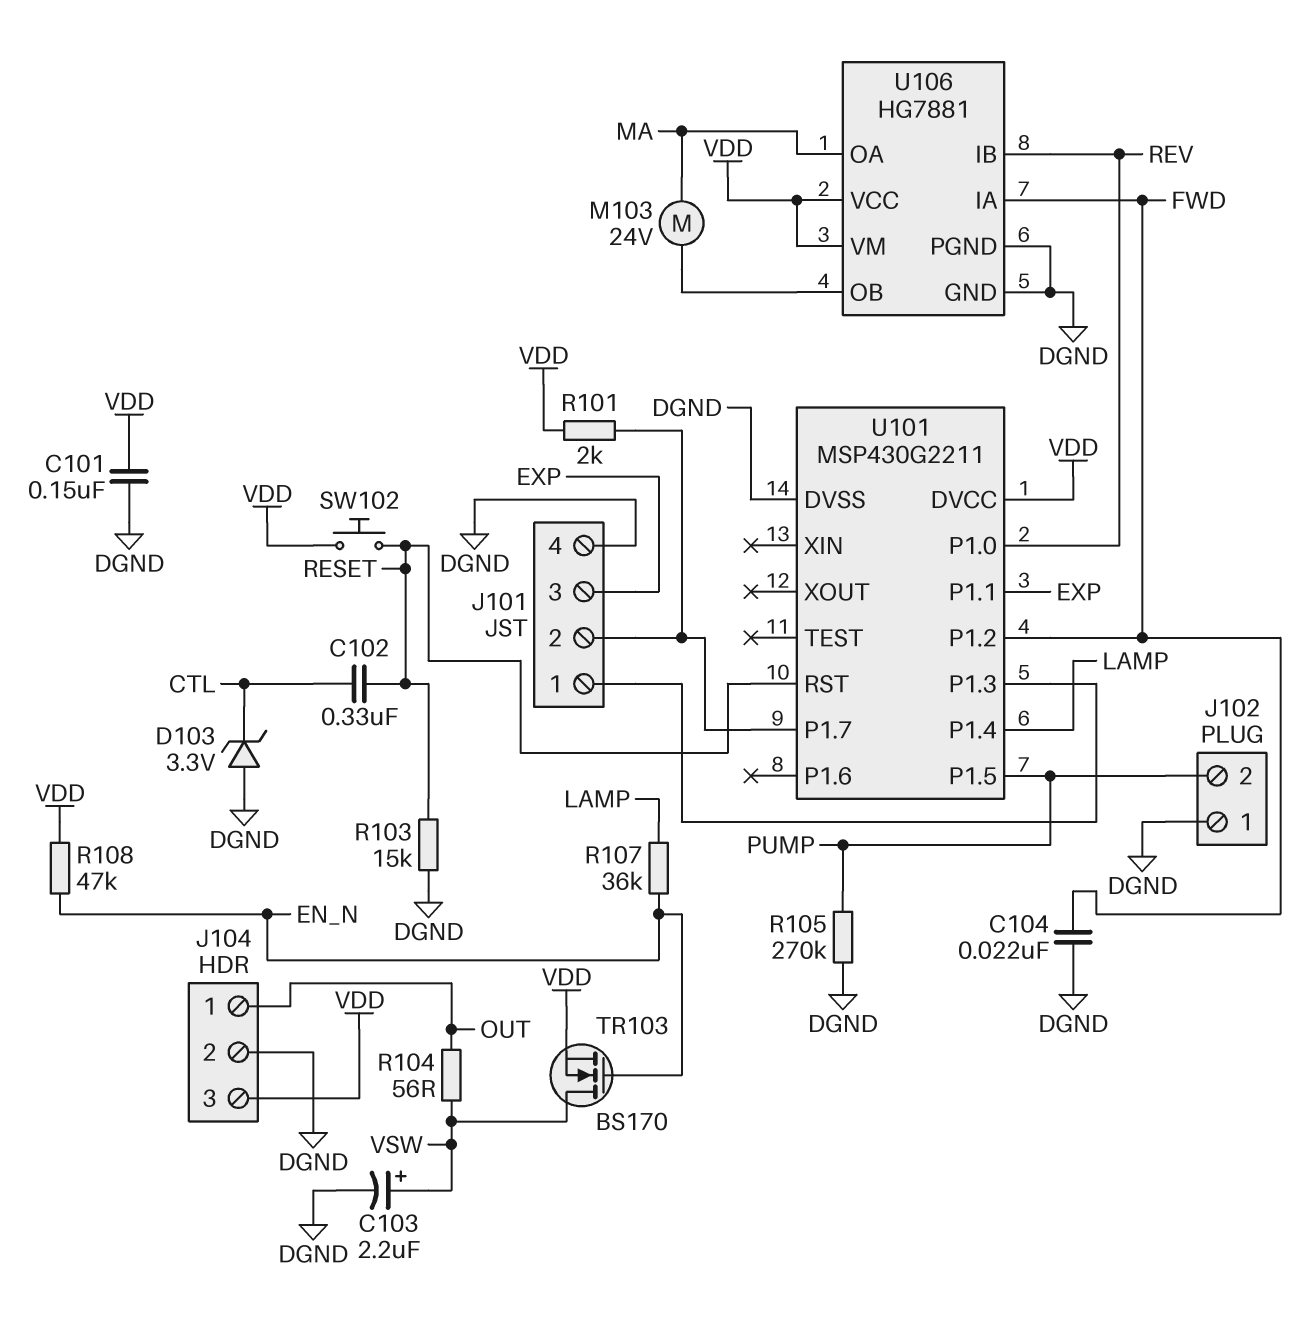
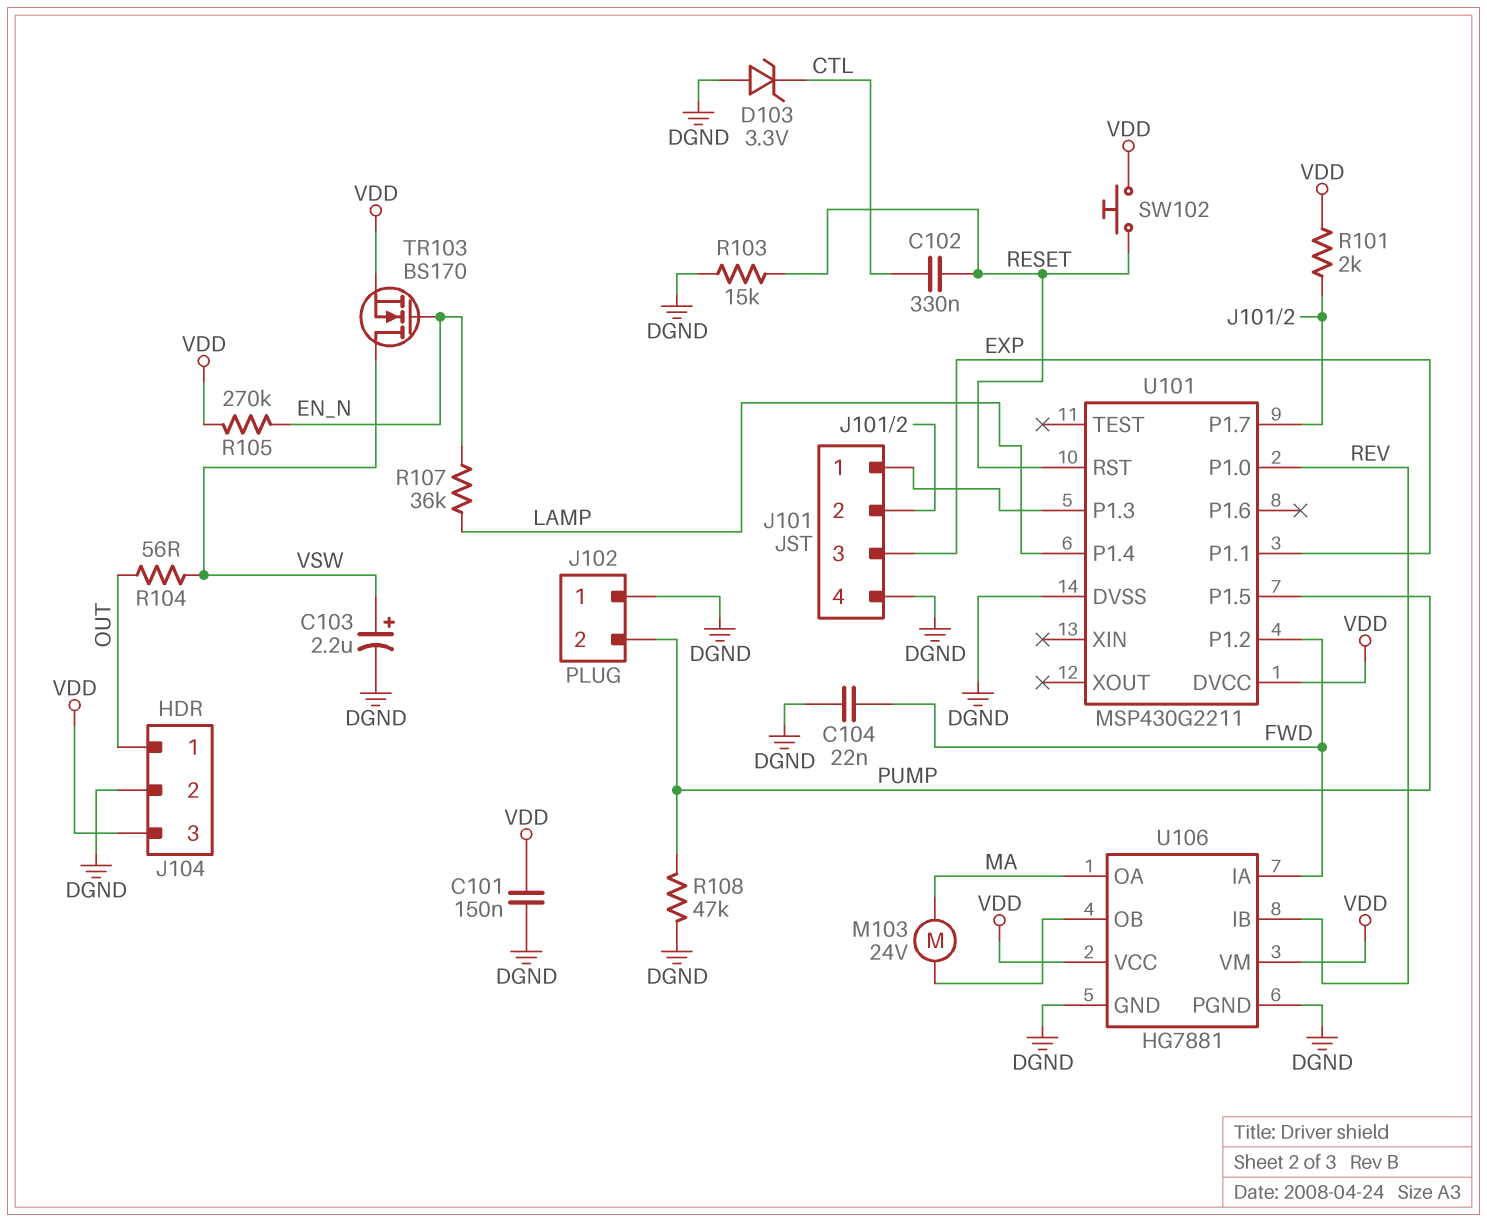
R105: 270k (DGND, PUMP) -> 270k (EN_N, VDD)
R108: 47k (EN_N, VDD) -> 47k (DGND, PUMP)

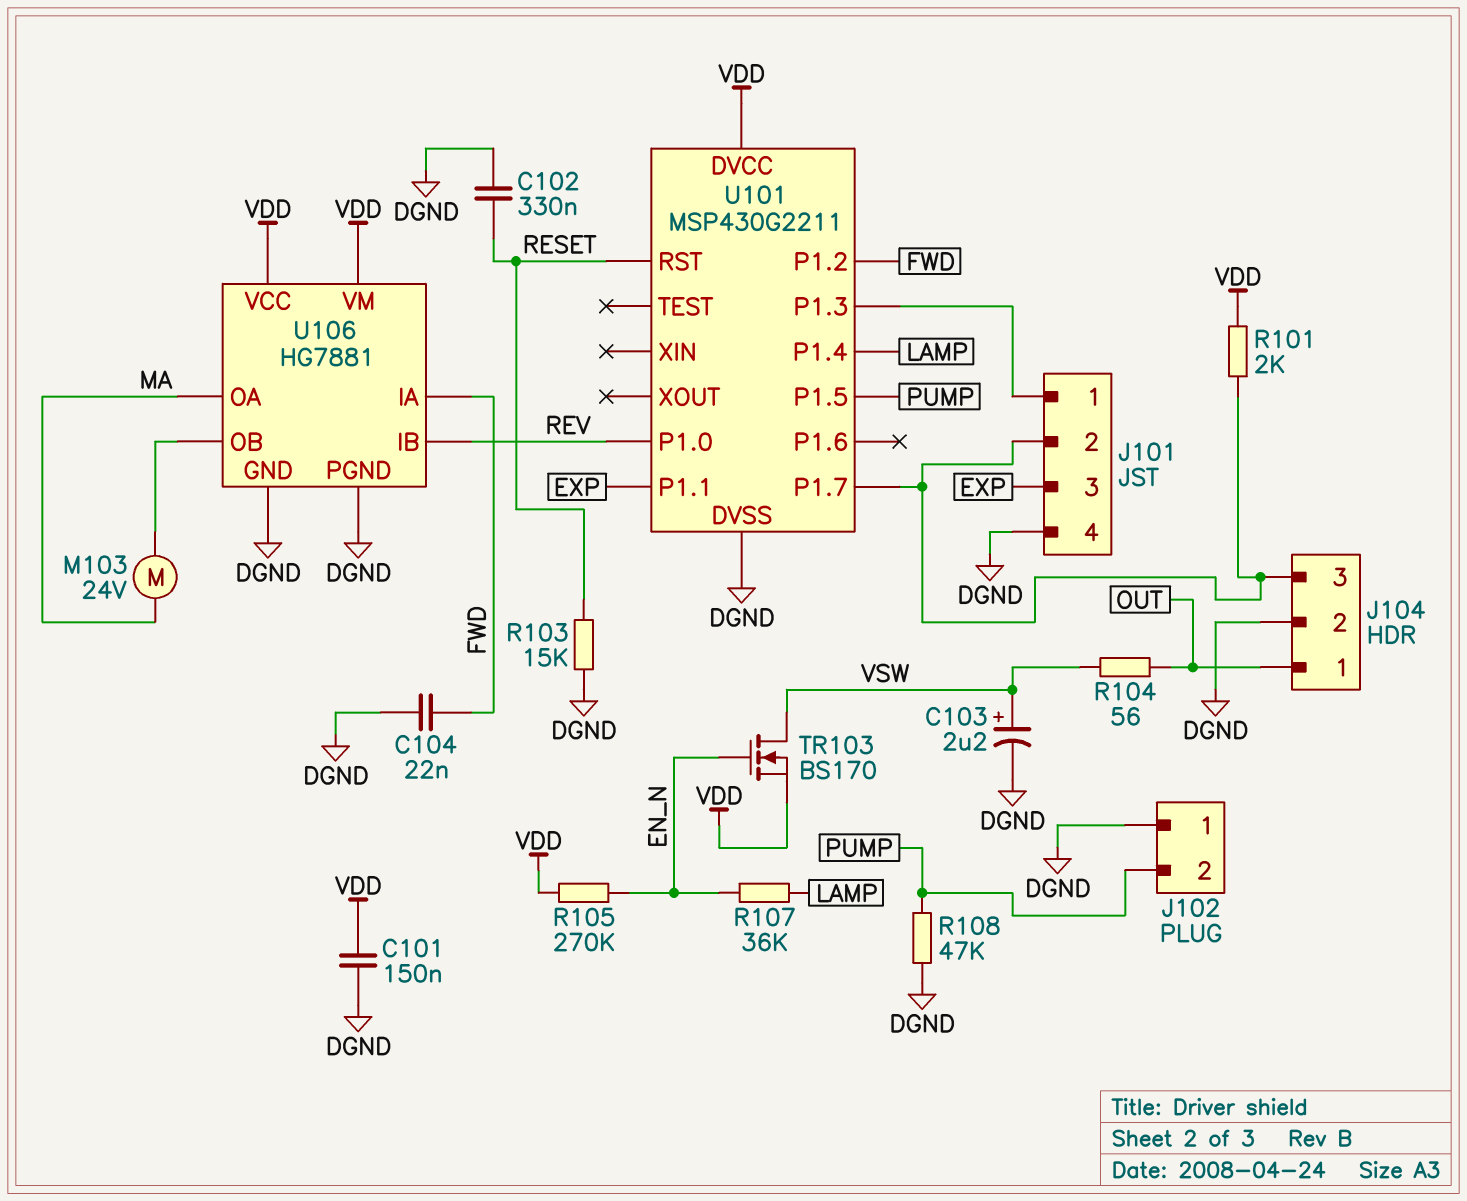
C102: 330nF (CTL, RESET) -> 330nF (DGND, RESET)
D103: zener 3.3V (A DGND, K CTL) -> none
J104 pin 3: VDD -> J101/2
SW102: button (RESET, VDD) -> none

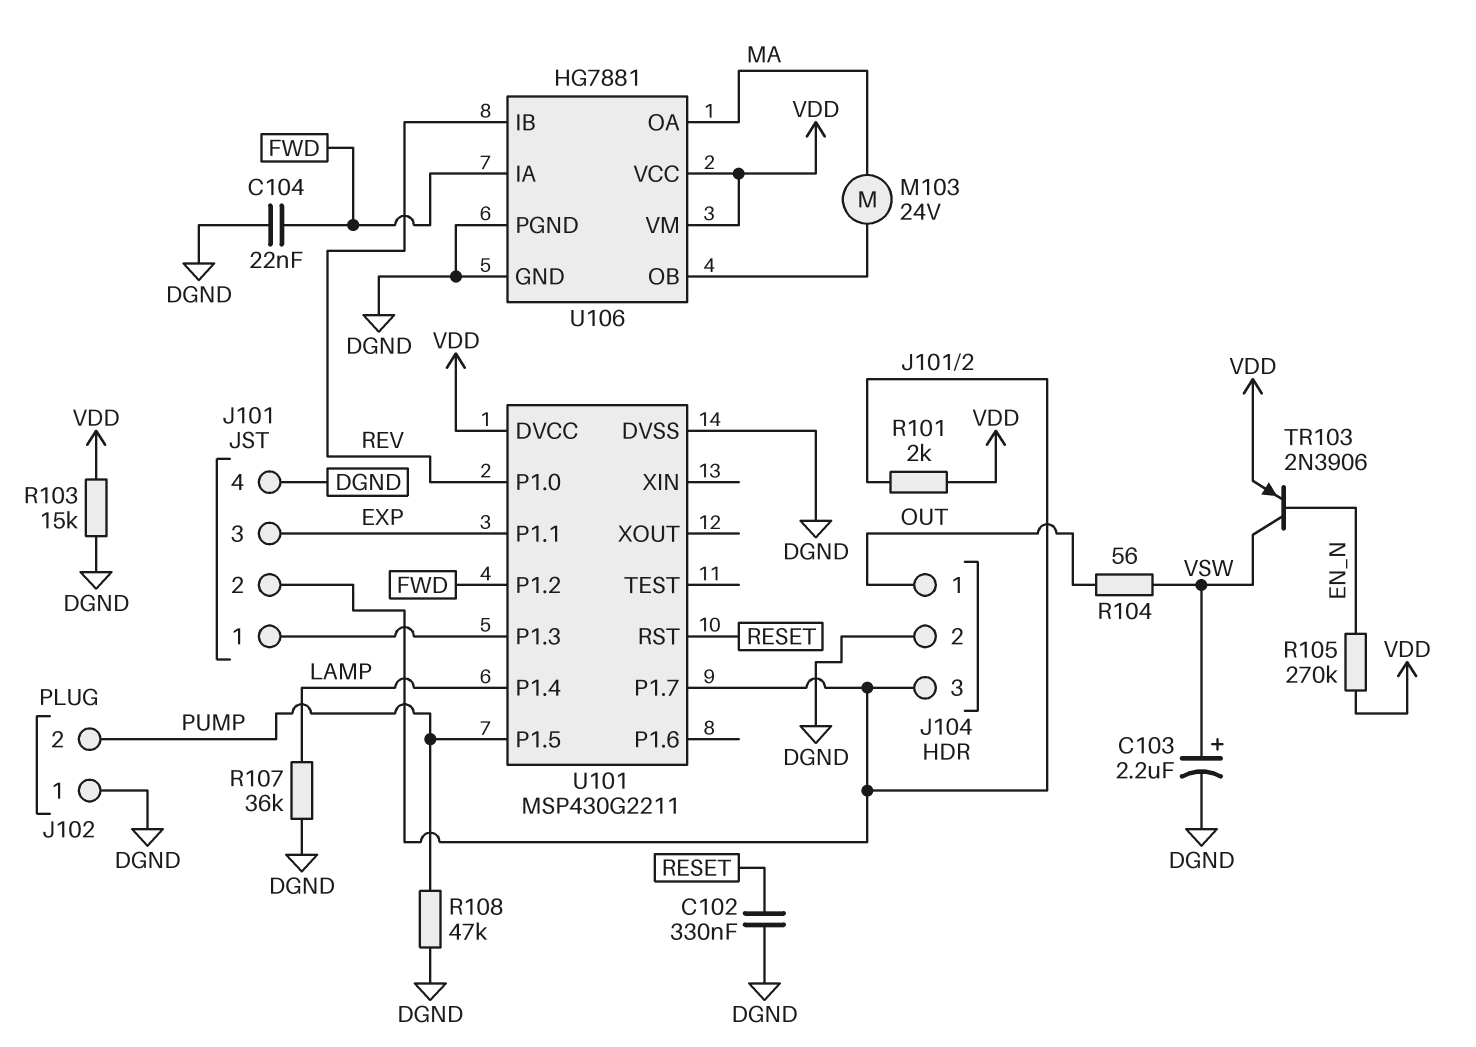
C101: 150nF (DGND, VDD) -> none
R103: 15k (DGND, RESET) -> 15k (DGND, VDD)
R107: 36k (EN_N, LAMP) -> 36k (DGND, LAMP)
TR103: NMOS BS170 (G EN_N, D VSW, S VDD) -> PNP 2N3906 (B EN_N, C VSW, E VDD)

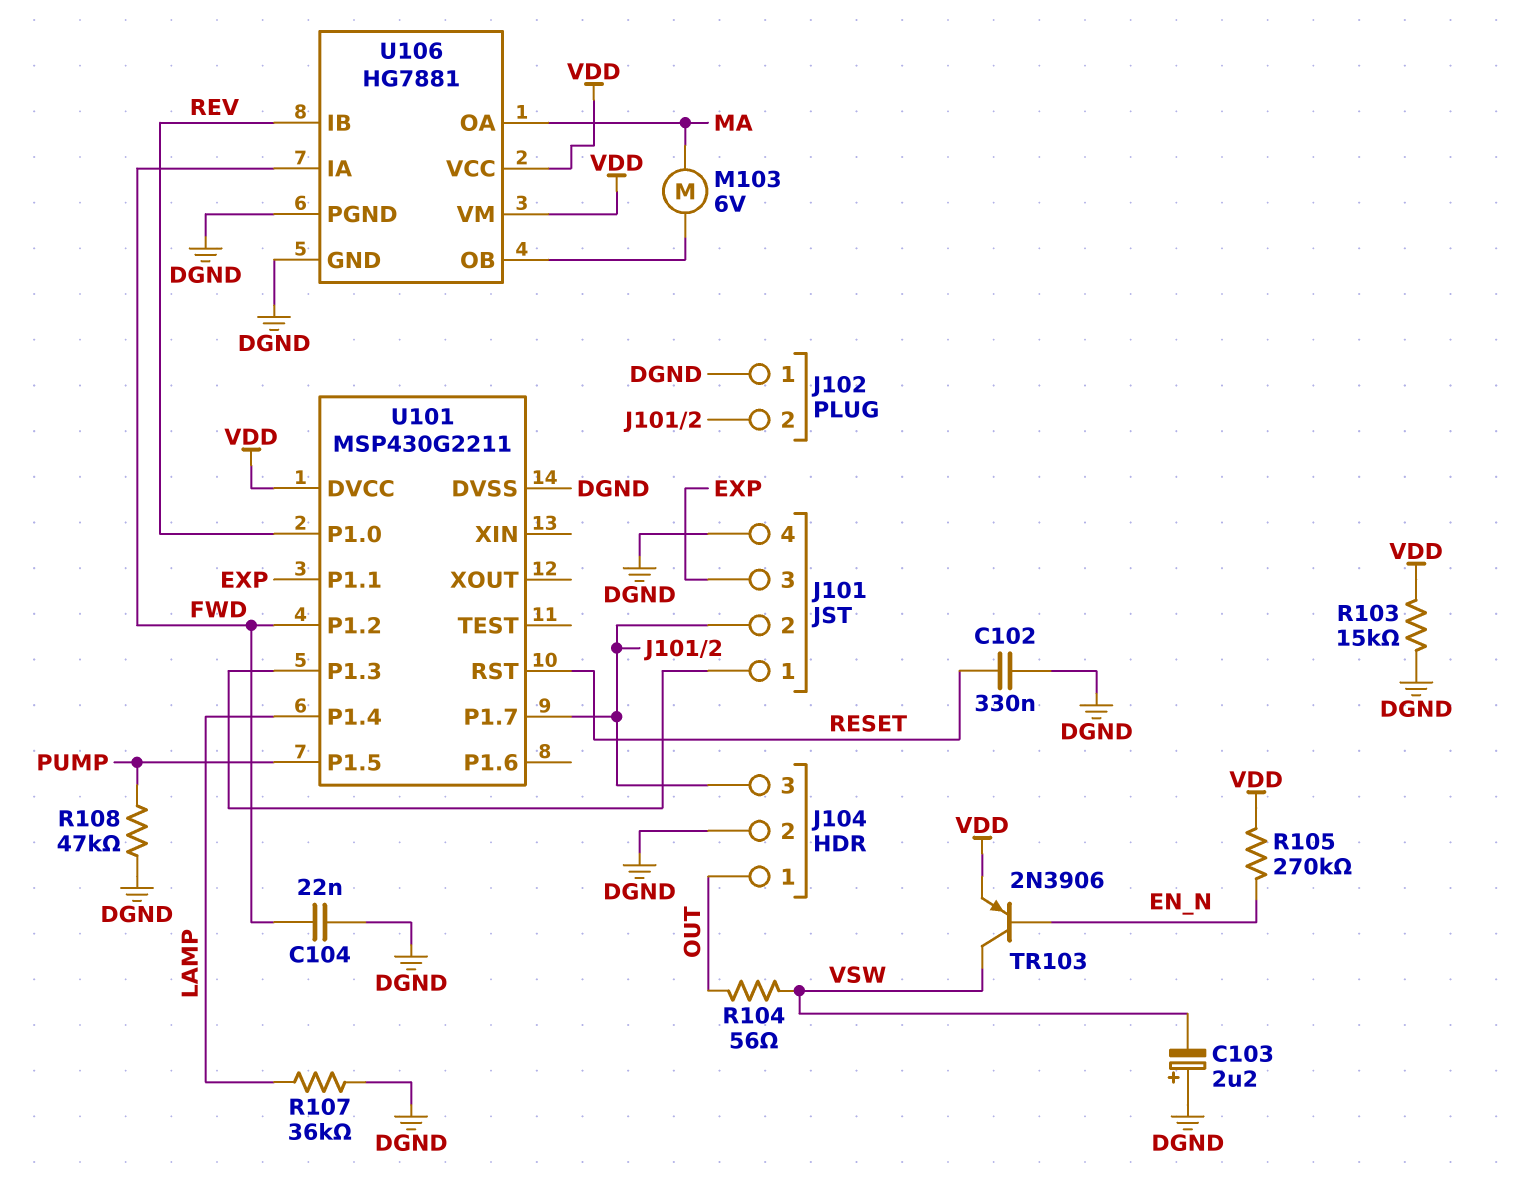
C103: 2.2uF (plus VSW, minus DGND) -> 2.2uF (plus DGND, minus VSW)
J102 pin 2: PUMP -> J101/2
M103: motor 24V (MA, U106/OB) -> motor 6V (MA, U106/OB)
R101: 2k (J101/2, VDD) -> none

